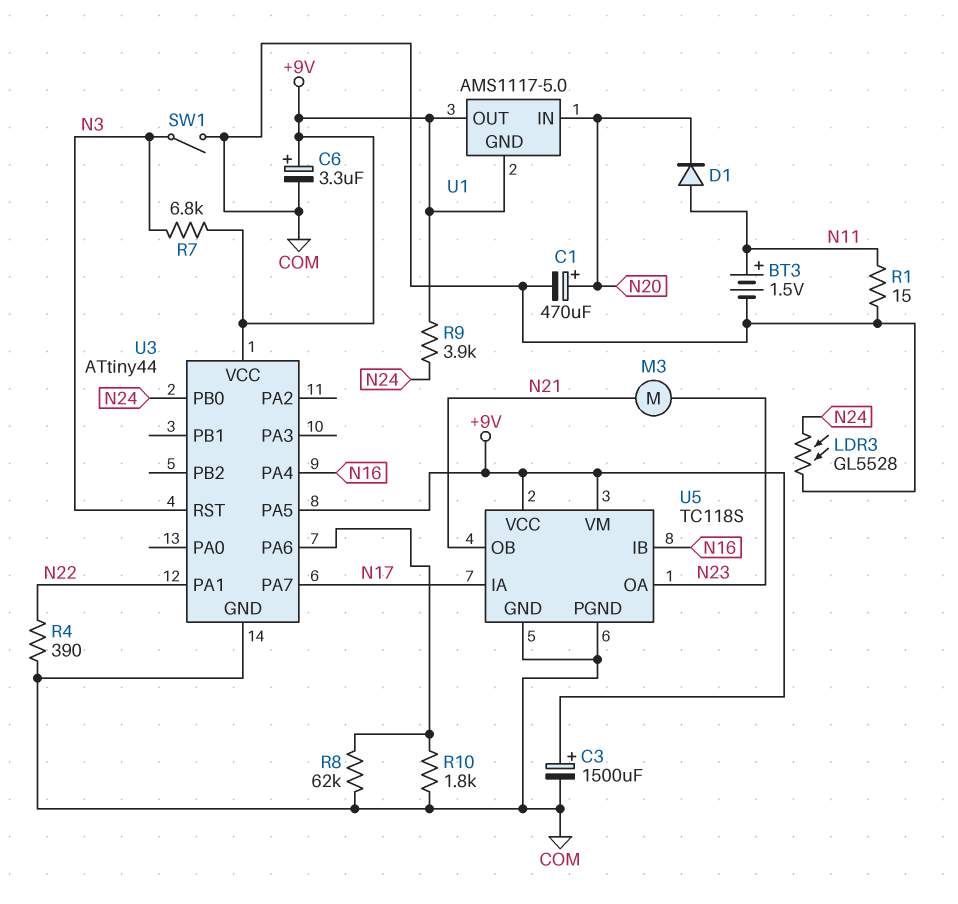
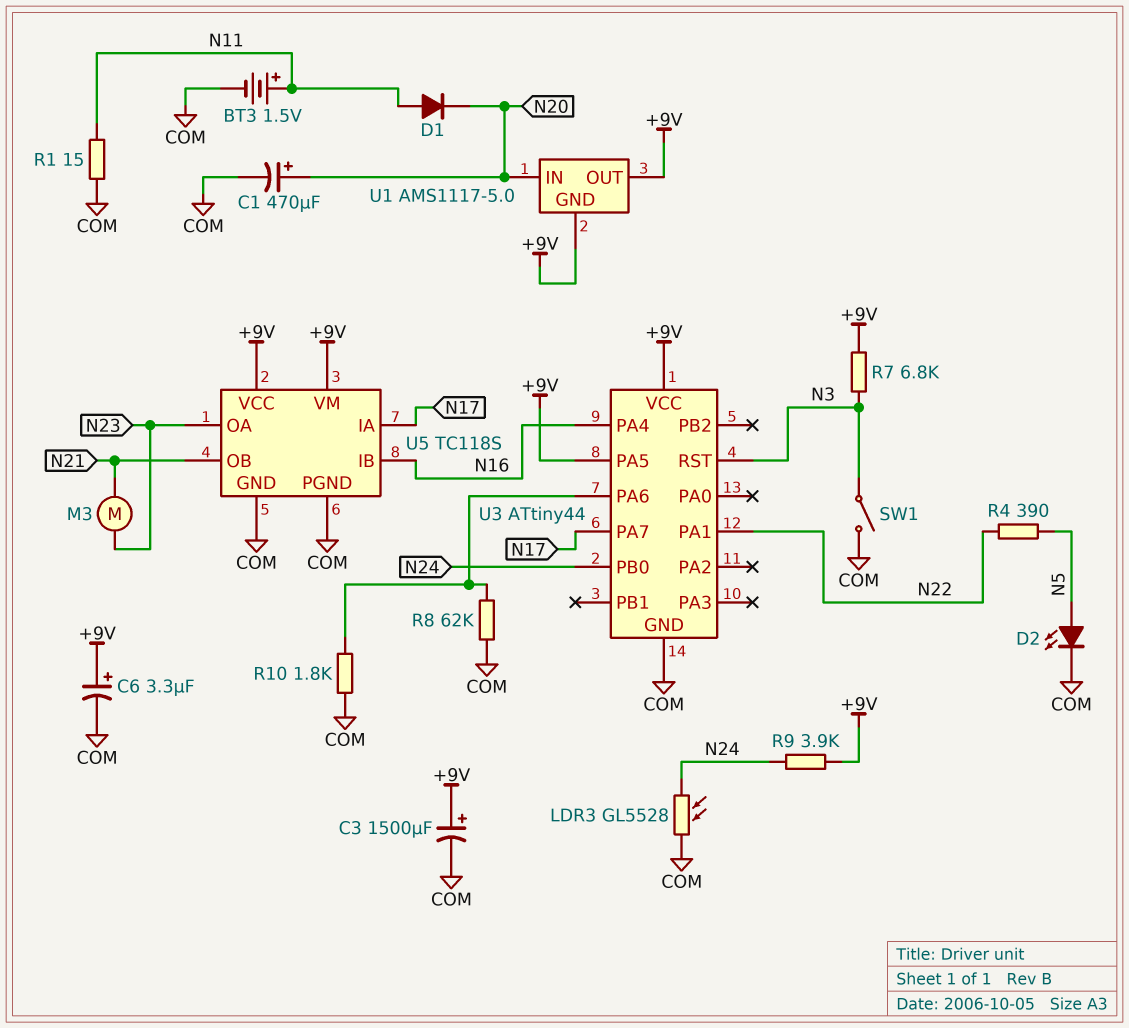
D2: none -> LED (A N5, K COM)
R4: 390 (COM, N22) -> 390 (N5, N22)

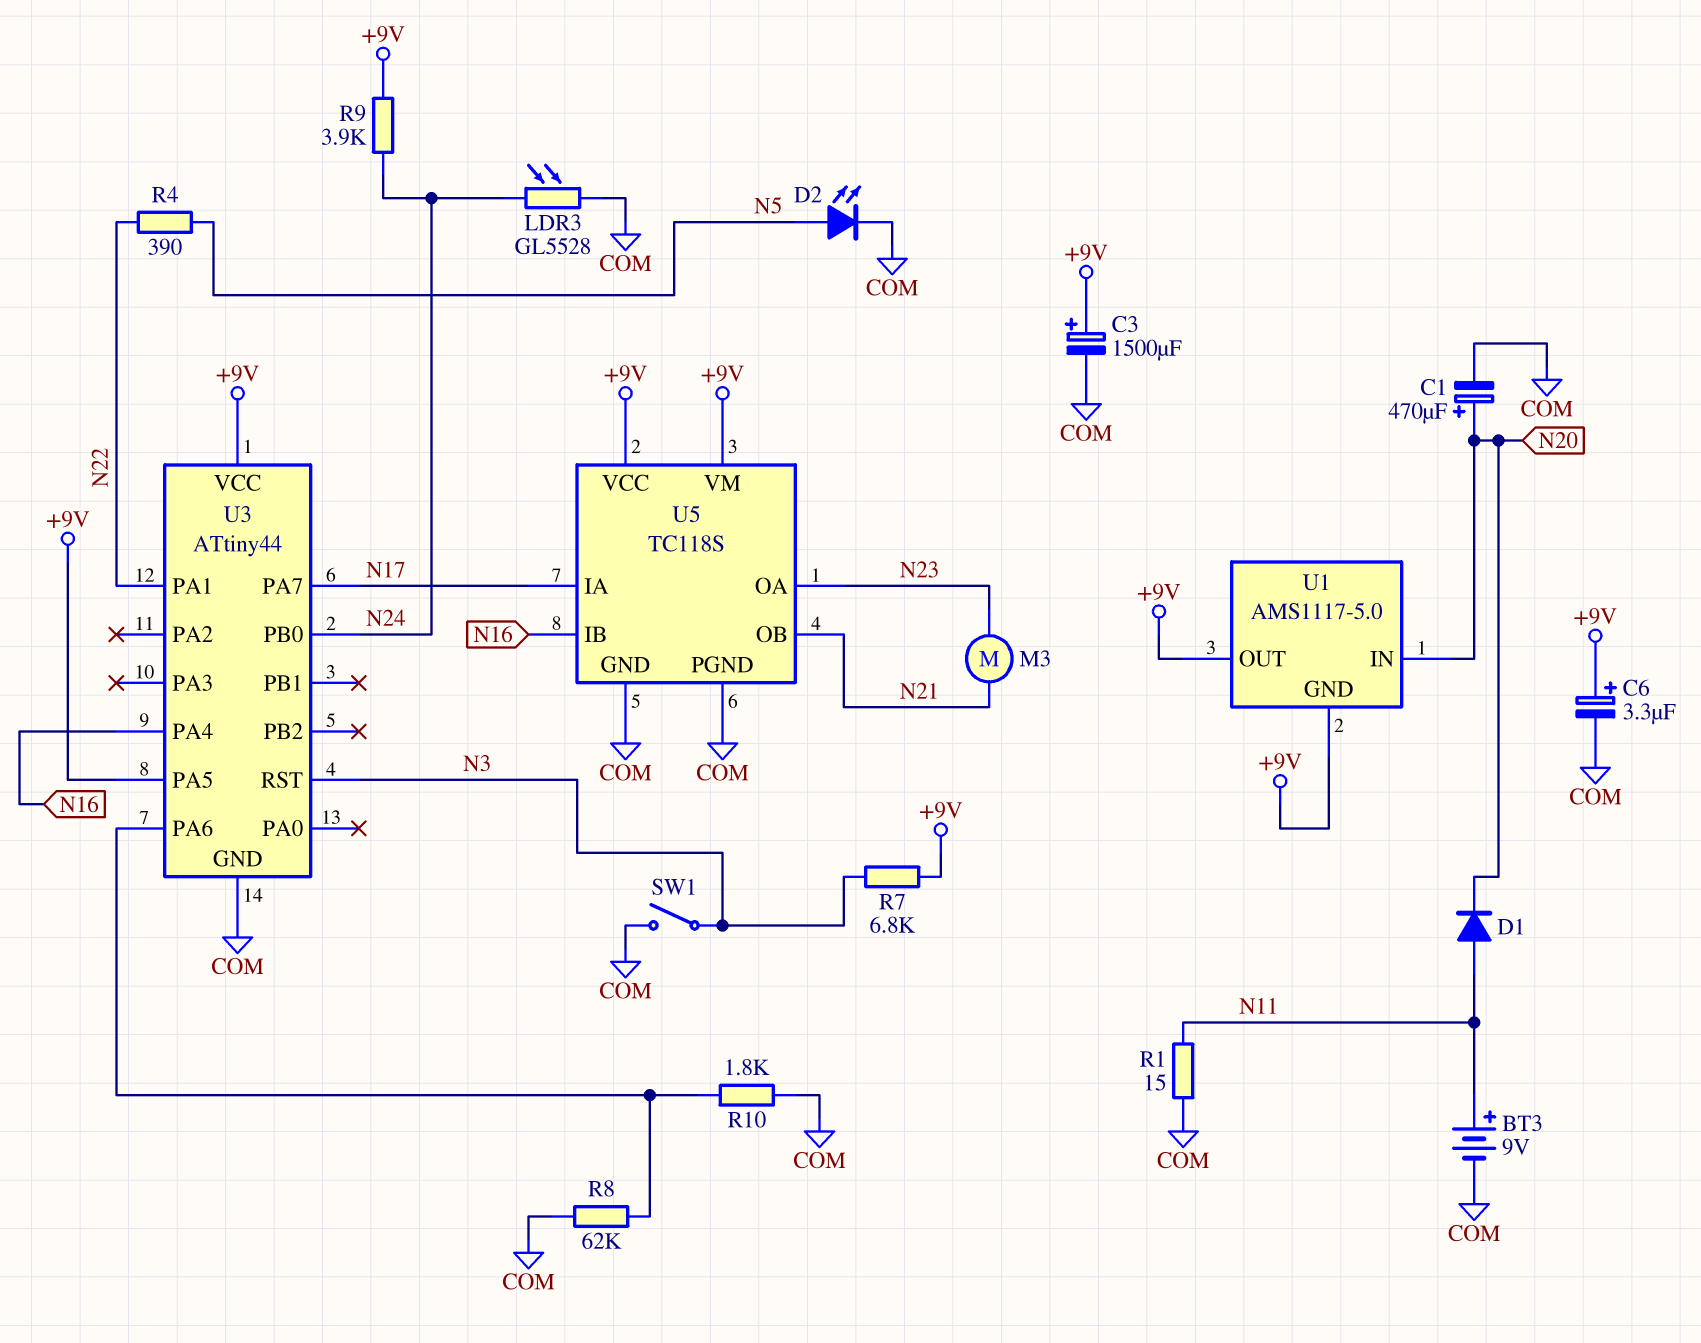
BT3: 1.5V (plus N11, minus COM) -> 9V (plus N11, minus COM)

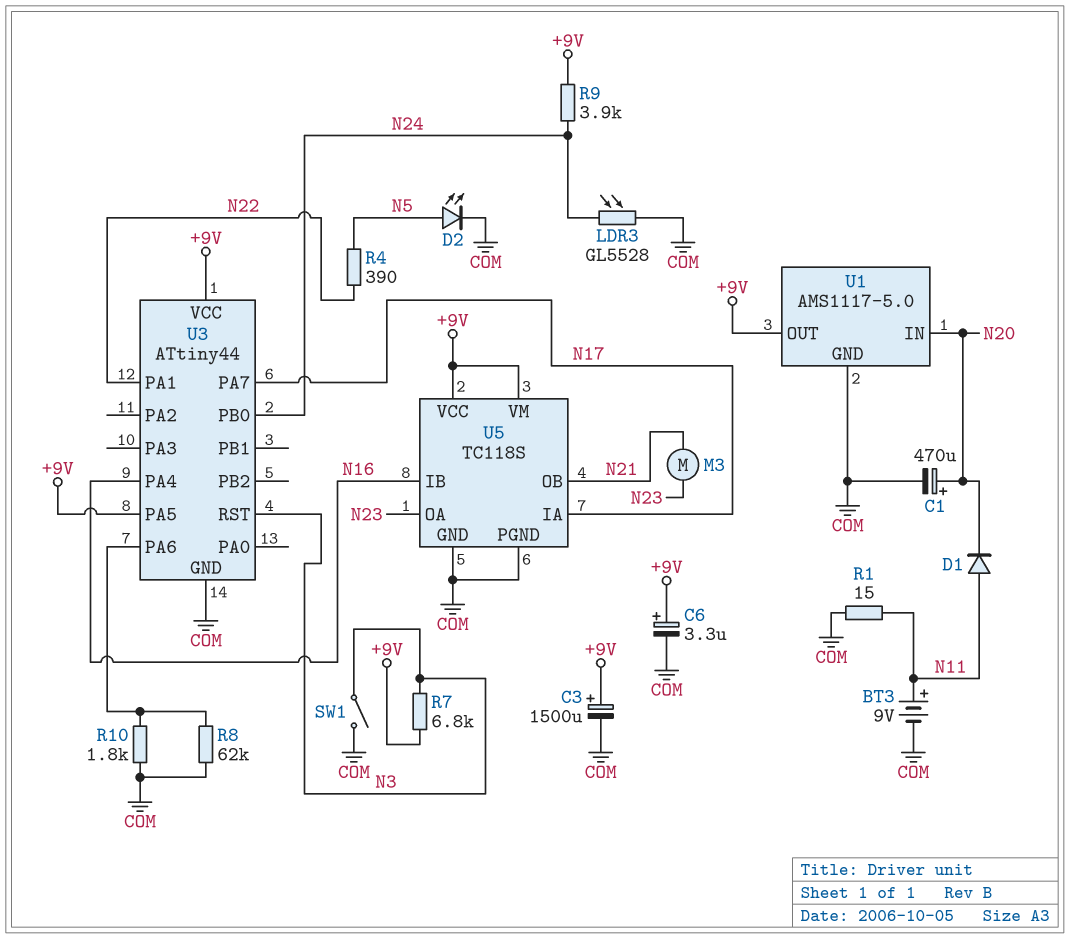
U1 pin GND: +9V -> COM

